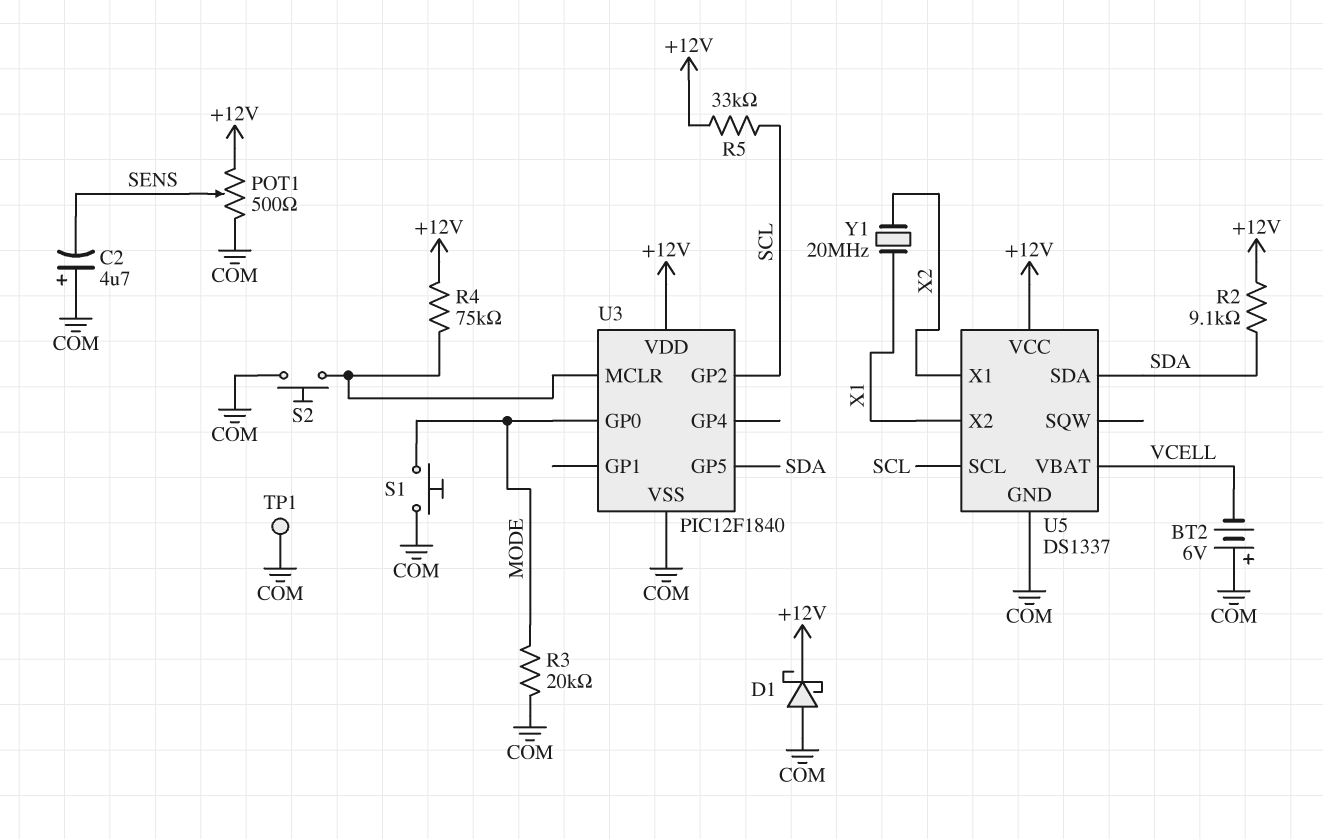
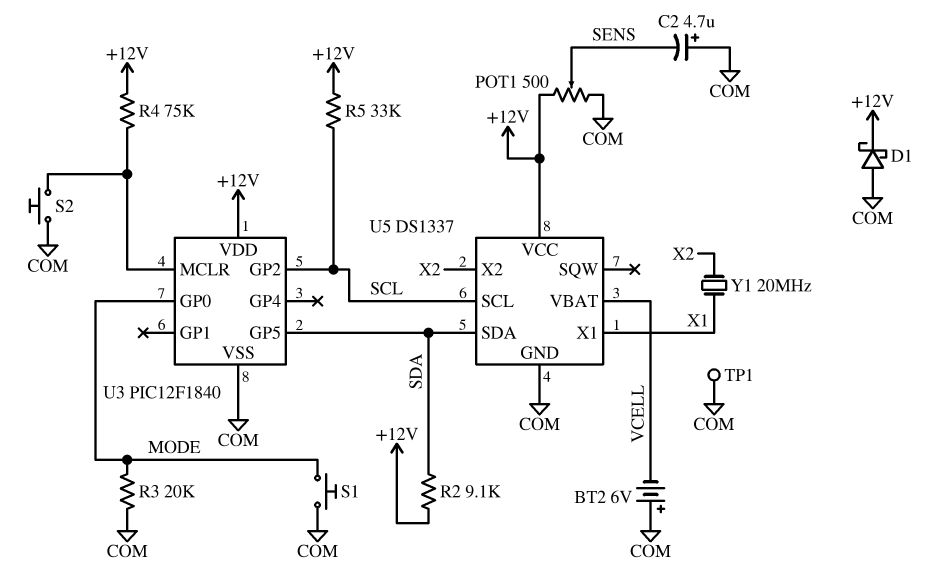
U5 pin X1: X2 -> X1
U5 pin X2: X1 -> X2

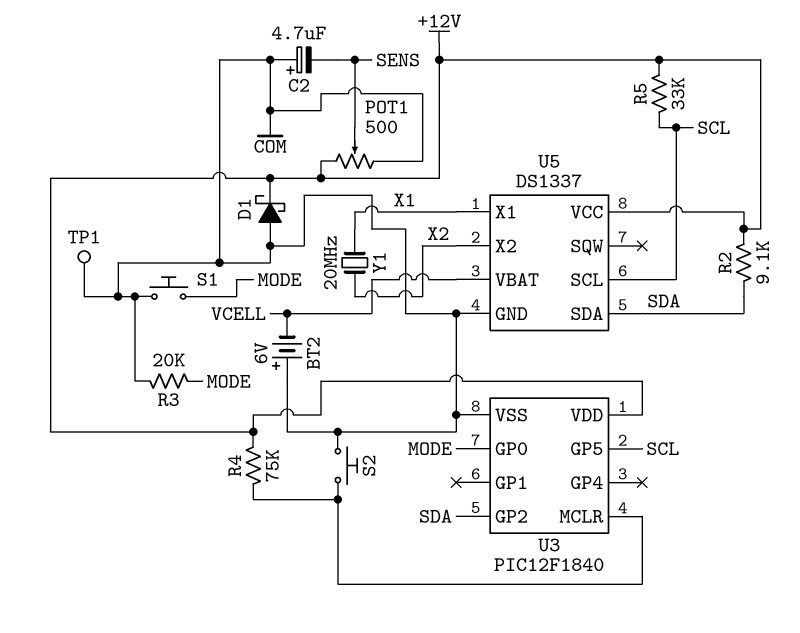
U3 pin GP2: SCL -> SDA
U3 pin GP5: SDA -> SCL

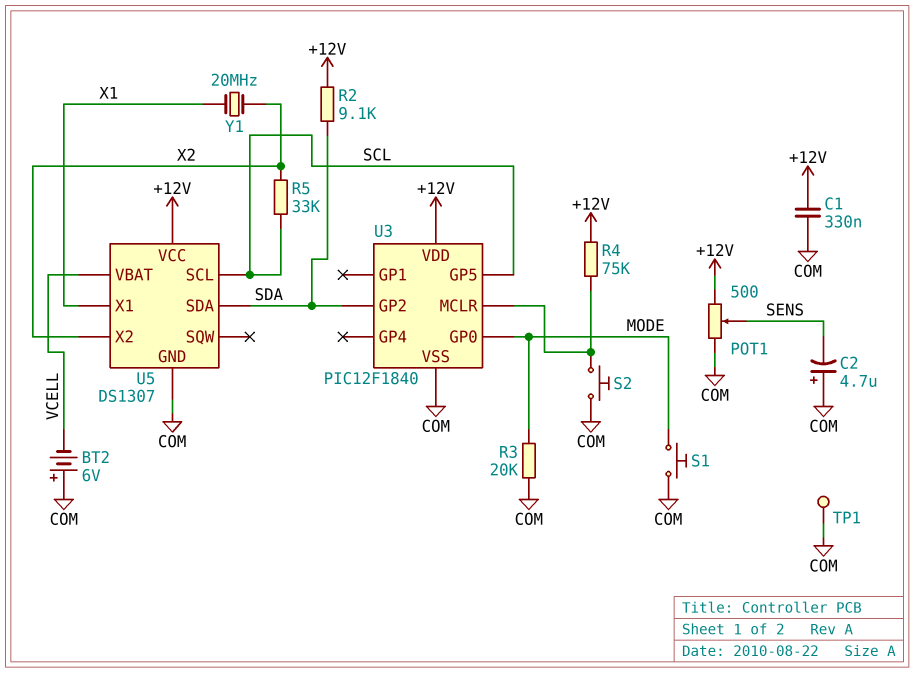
C1: none -> 330nF (+12V, COM)
D1: schottky (A COM, K +12V) -> none
R5: 33k (+12V, SCL) -> 33k (SCL, X2)
U5: DS1337 -> DS1307

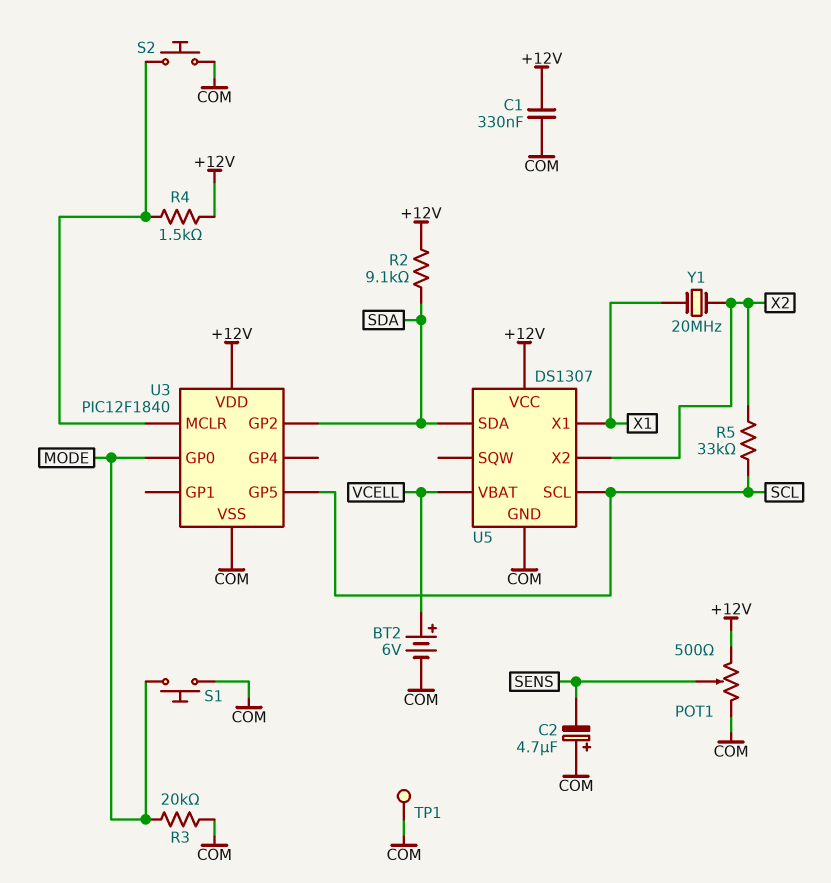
BT2: 6V (plus COM, minus VCELL) -> 6V (plus VCELL, minus COM)
R4: 75k (+12V, U3/MCLR) -> 1.5k (+12V, U3/MCLR)

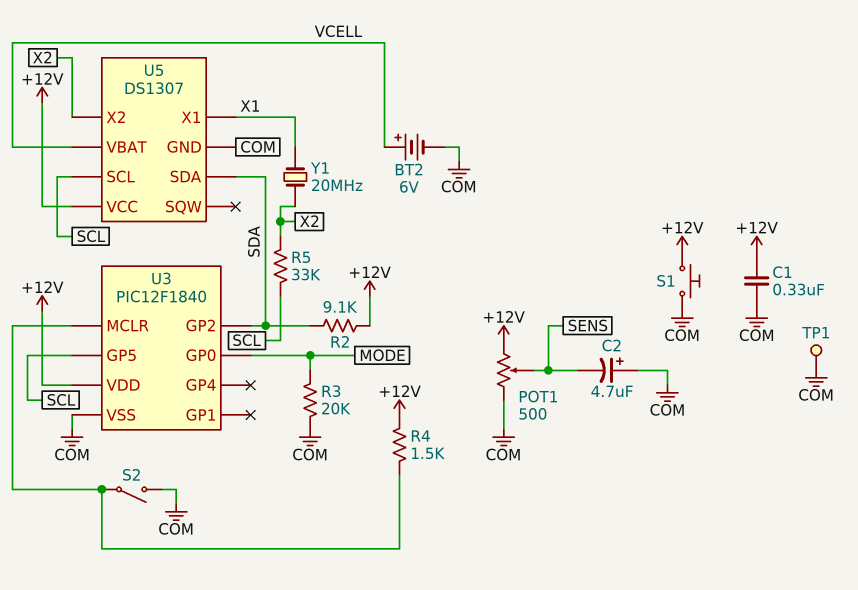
S1: button (COM, MODE) -> button (+12V, COM)
S2: button (COM, U3/MCLR) -> switch (COM, U3/MCLR)

